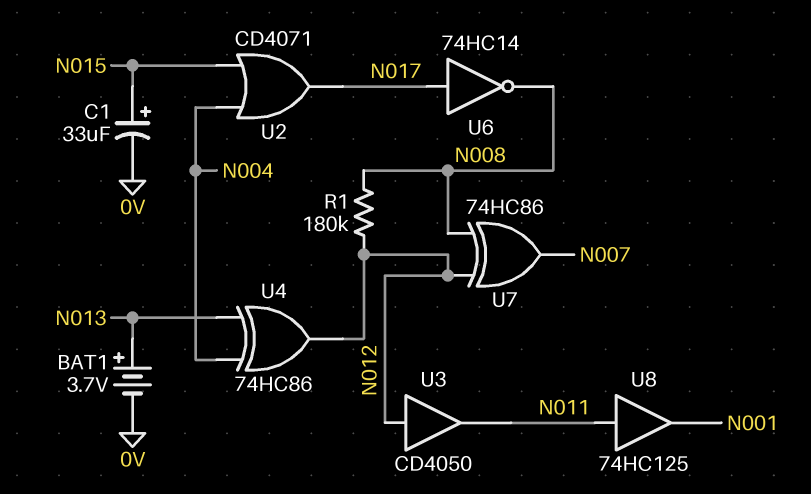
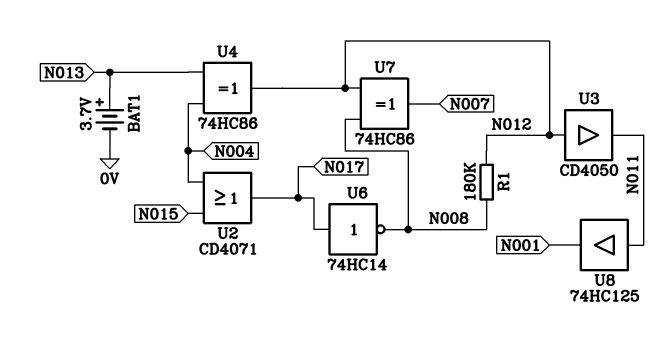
C1: 33uF (plus N015, minus 0V) -> none

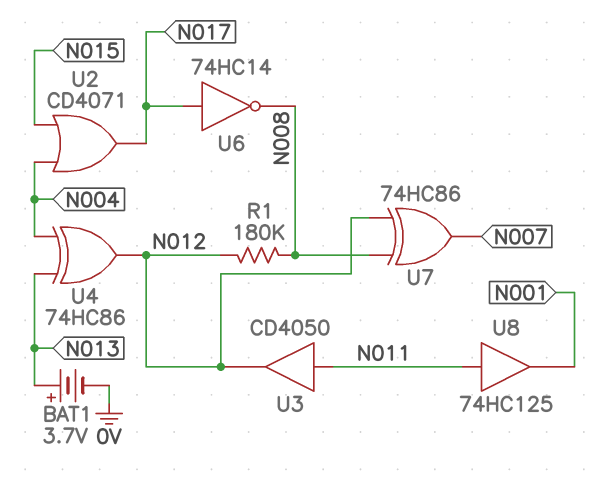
U3: buffer CD4050 (in N012, out N011) -> buffer CD4050 (in N011, out N012)

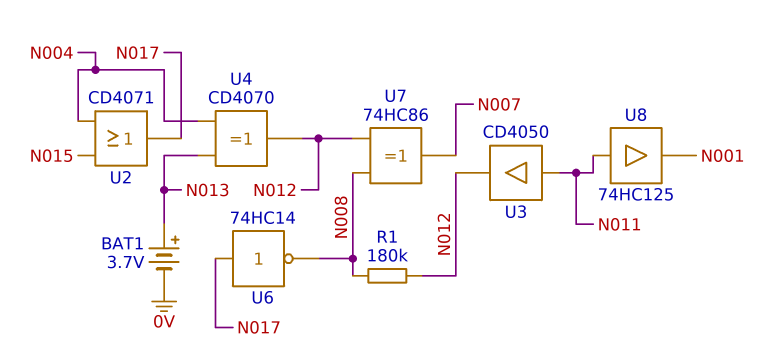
U4: XOR 74HC86 (in N004, in N013, out N012) -> XOR CD4070 (in N004, in N013, out N012)

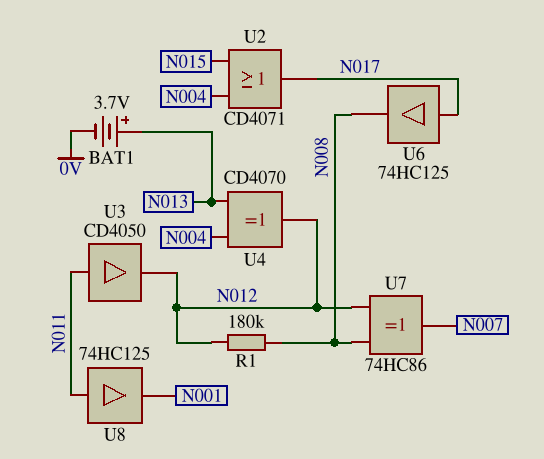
U6: NOT 74HC14 (in N017, out N008) -> buffer 74HC125 (in N017, out N008)

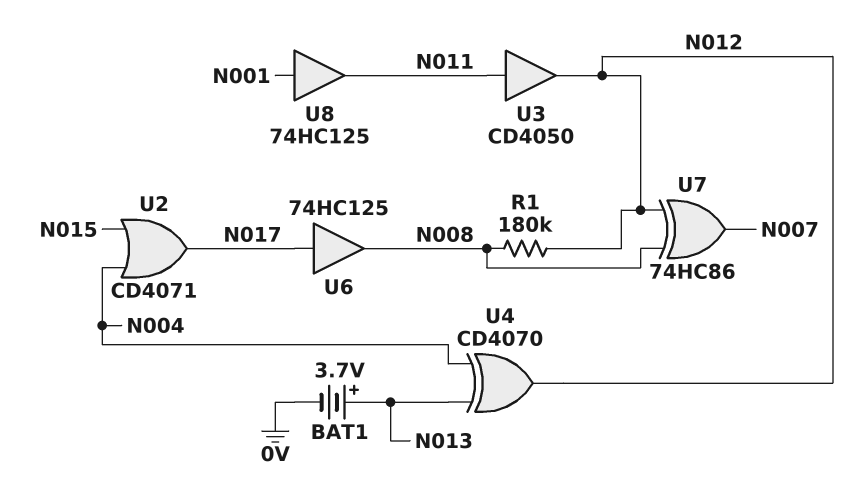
U8: buffer 74HC125 (in N011, out N001) -> buffer 74HC125 (in N001, out N011)

